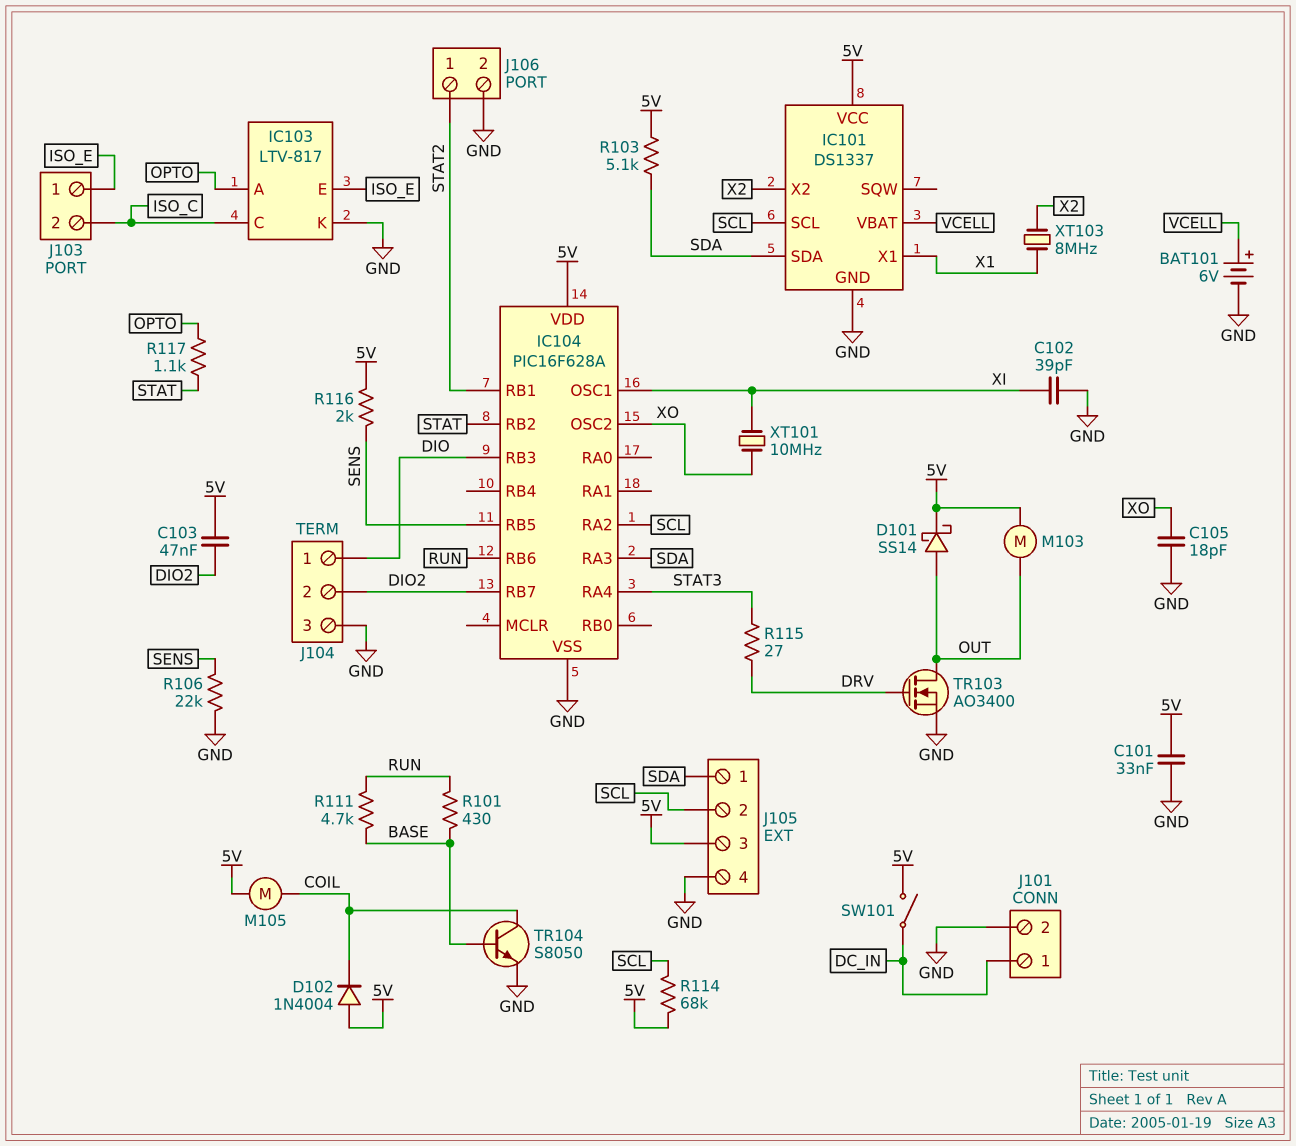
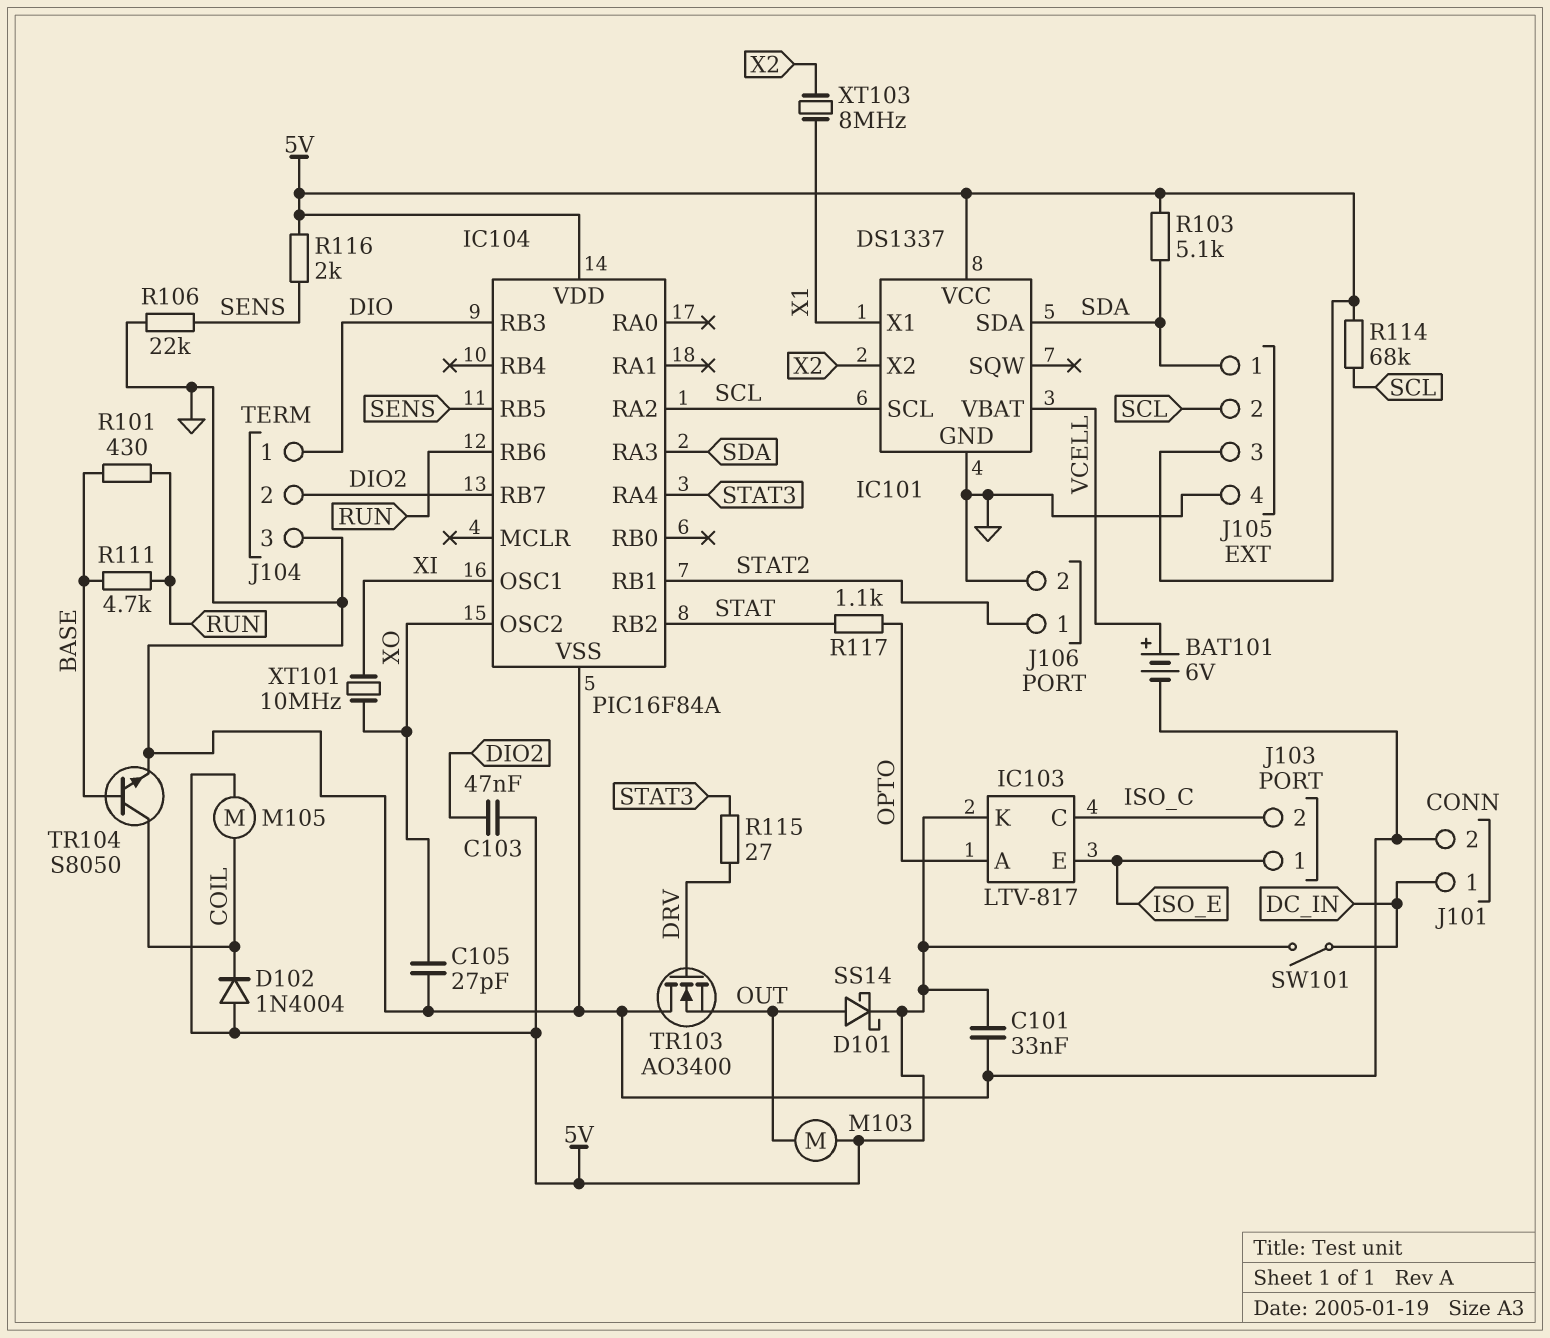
C102: 39pF (GND, XI) -> none
C105: 18pF (GND, XO) -> 27pF (GND, XO)
IC103 pin K: GND -> 5V
IC104: PIC16F628A -> PIC16F84A
TR103: NMOS AO3400 (G DRV, D OUT, S GND) -> NMOS AO3400 (G DRV, D GND, S OUT)

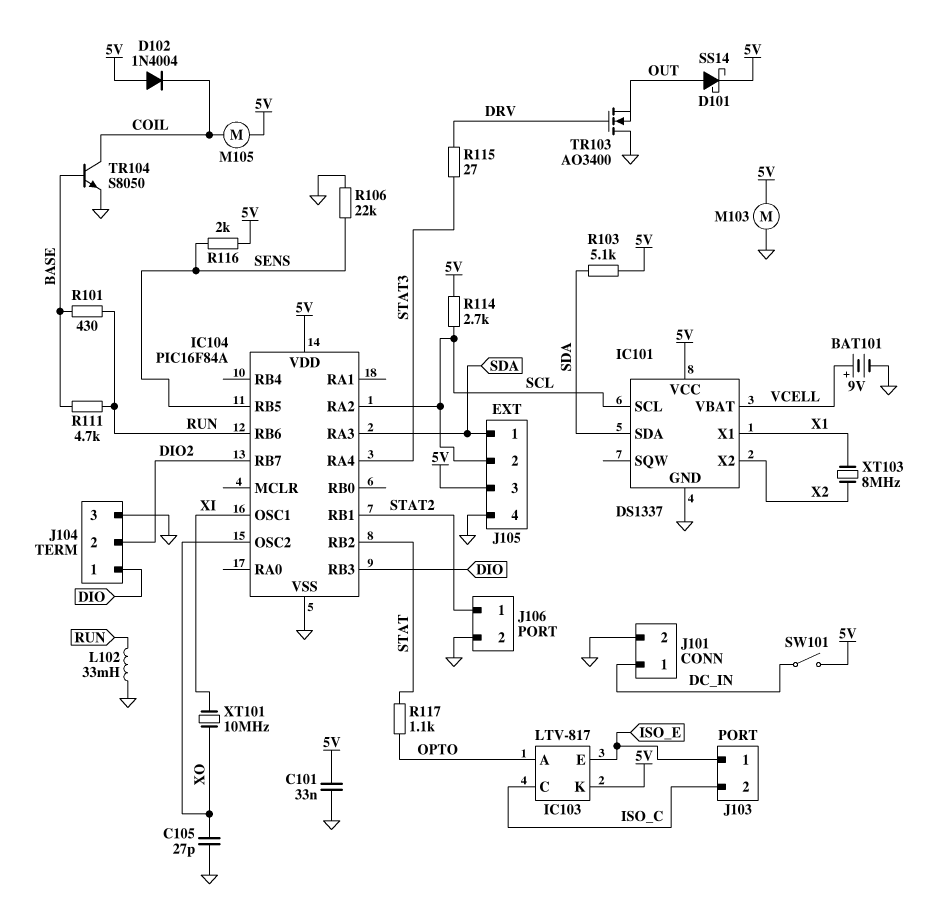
BAT101: 6V (plus VCELL, minus GND) -> 9V (plus VCELL, minus GND)
C103: 47nF (5V, DIO2) -> none
L102: none -> 33mH (GND, RUN)
M103: motor (5V, OUT) -> motor (5V, GND)
R114: 68k (5V, SCL) -> 2.7k (5V, SCL)

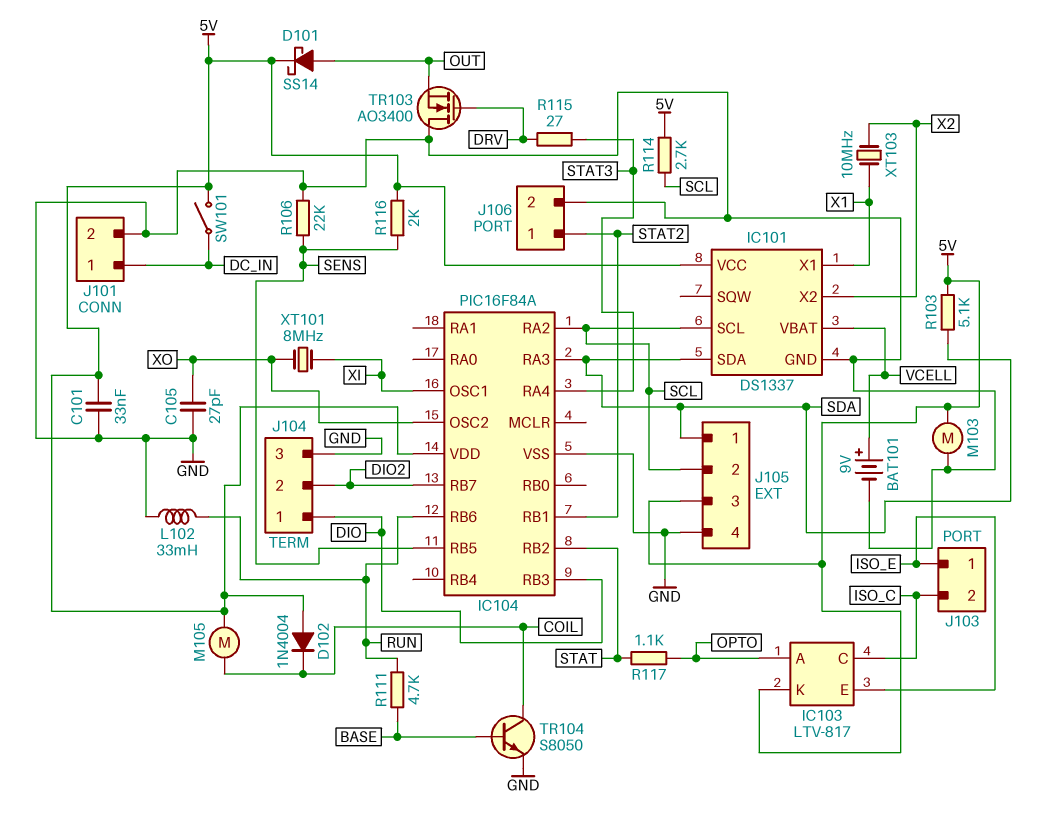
R101: 430 (BASE, RUN) -> none
XT101: 10MHz (XI, XO) -> 8MHz (XI, XO)
XT103: 8MHz (X1, X2) -> 10MHz (X1, X2)

